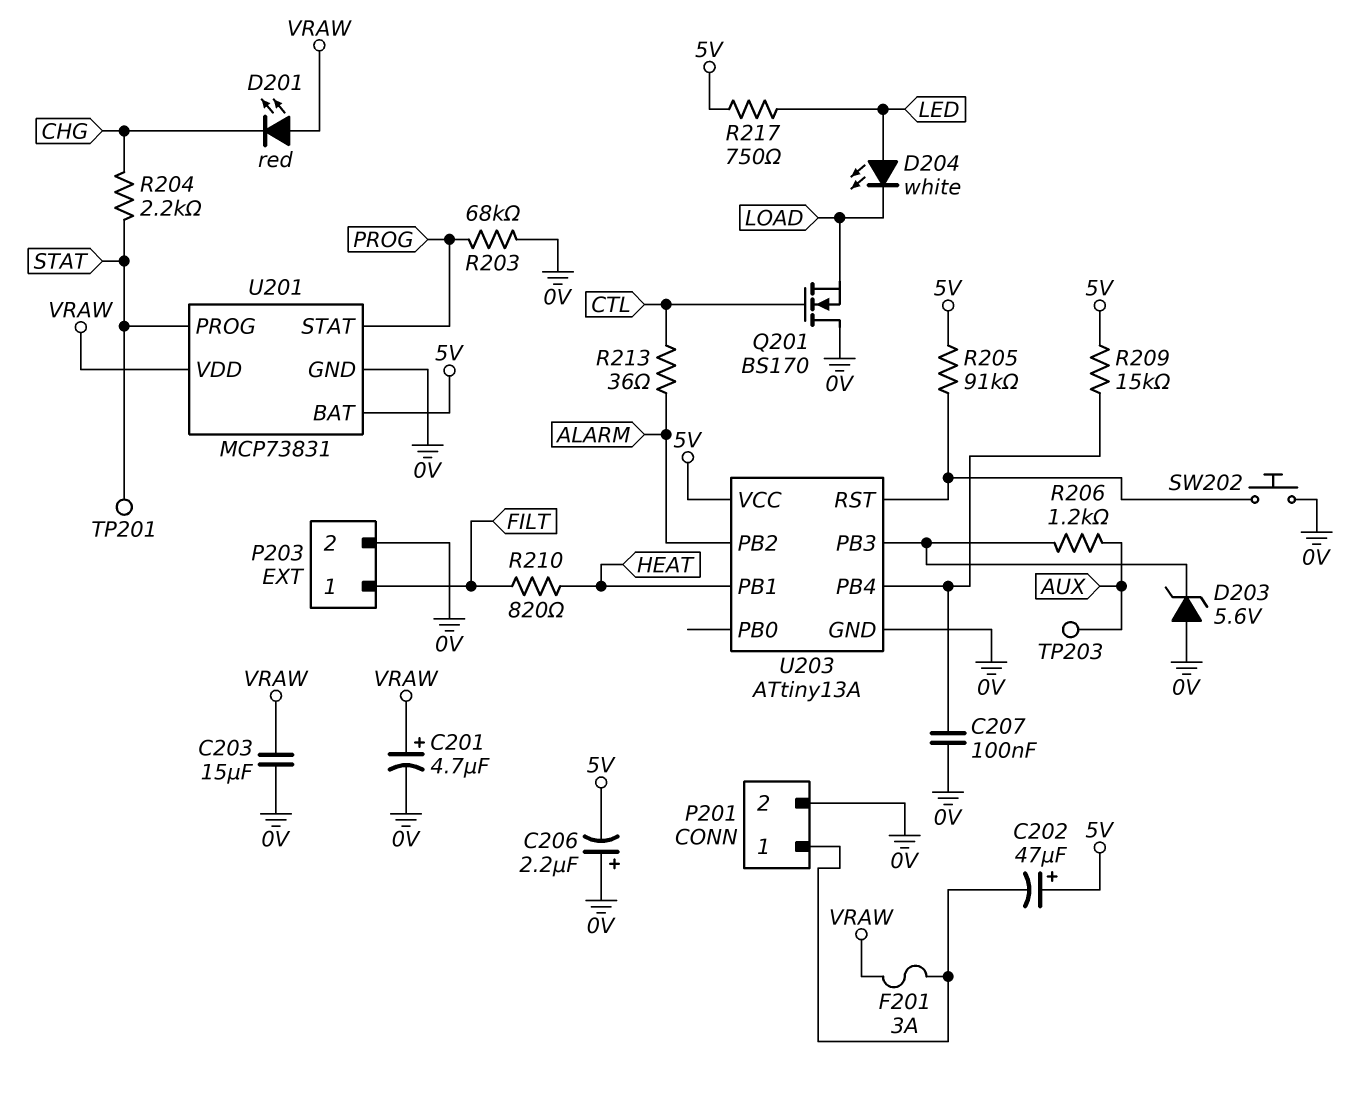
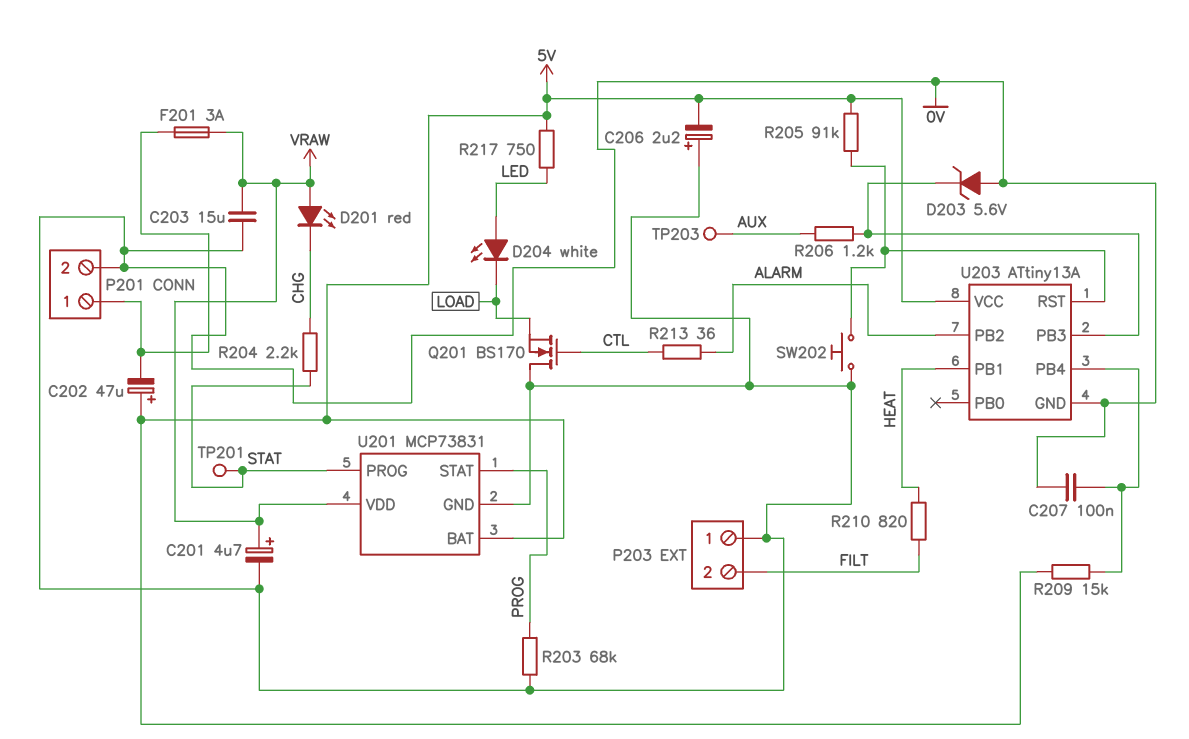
P203 pin 1: FILT -> 0V
P203 pin 2: 0V -> FILT

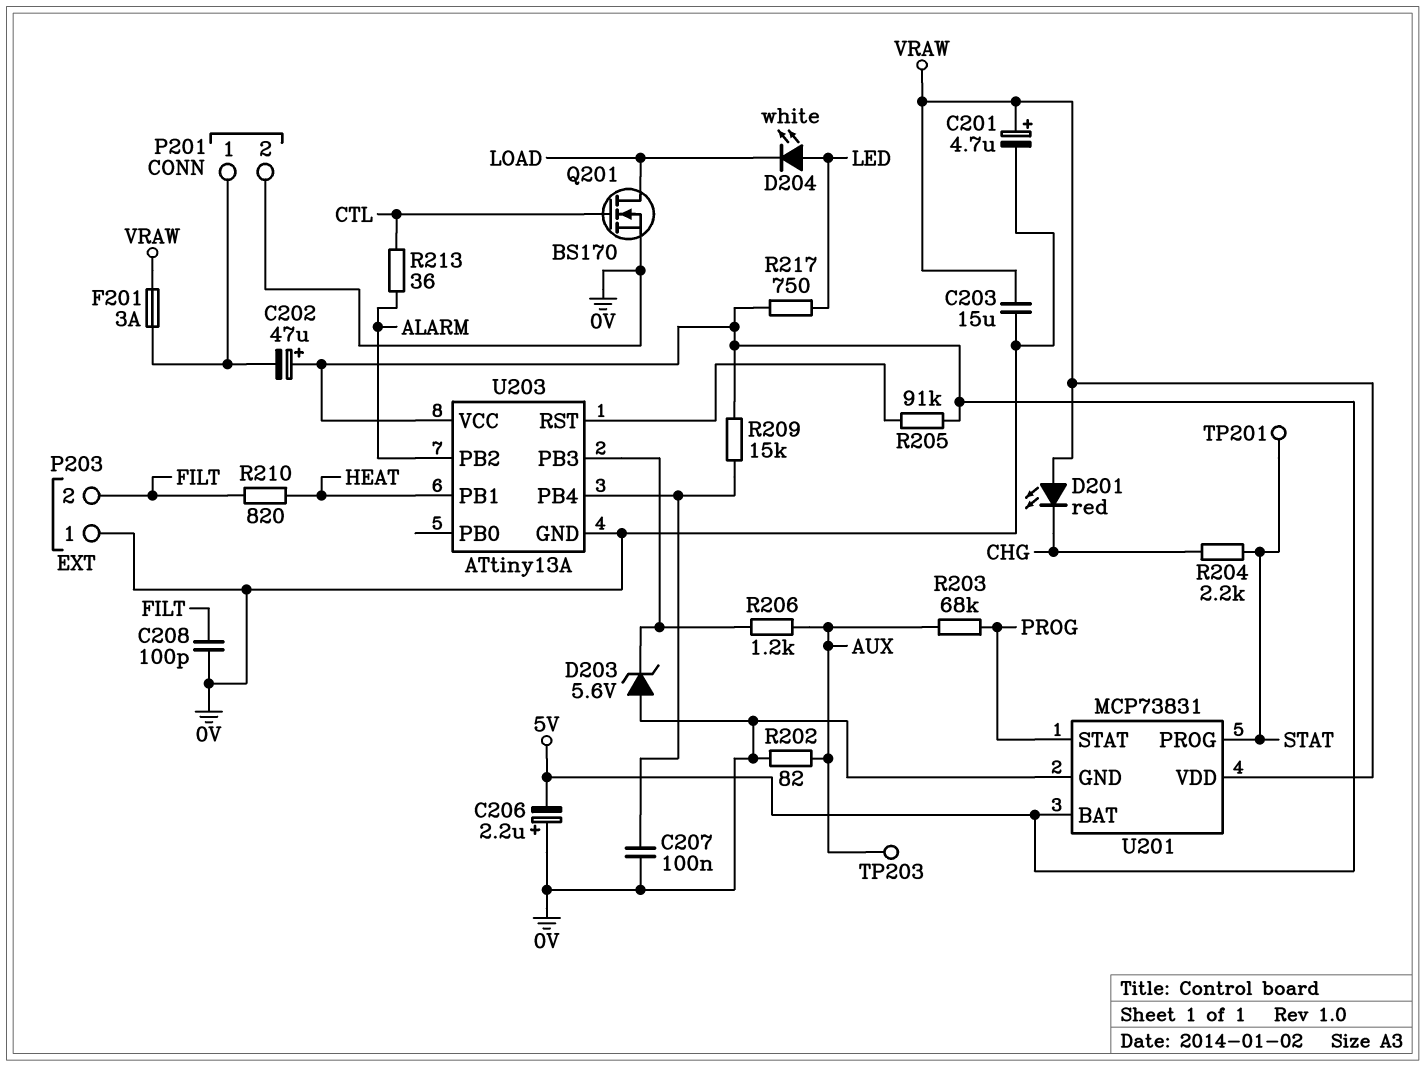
C208: none -> 100pF (0V, FILT)
Q201: NMOS BS170 (G CTL, D 0V, S LOAD) -> NMOS BS170 (G CTL, D LOAD, S 0V)
R202: none -> 82 (0V, AUX)
R203: 68k (0V, PROG) -> 68k (AUX, PROG)
SW202: button (0V, U203/RST) -> none

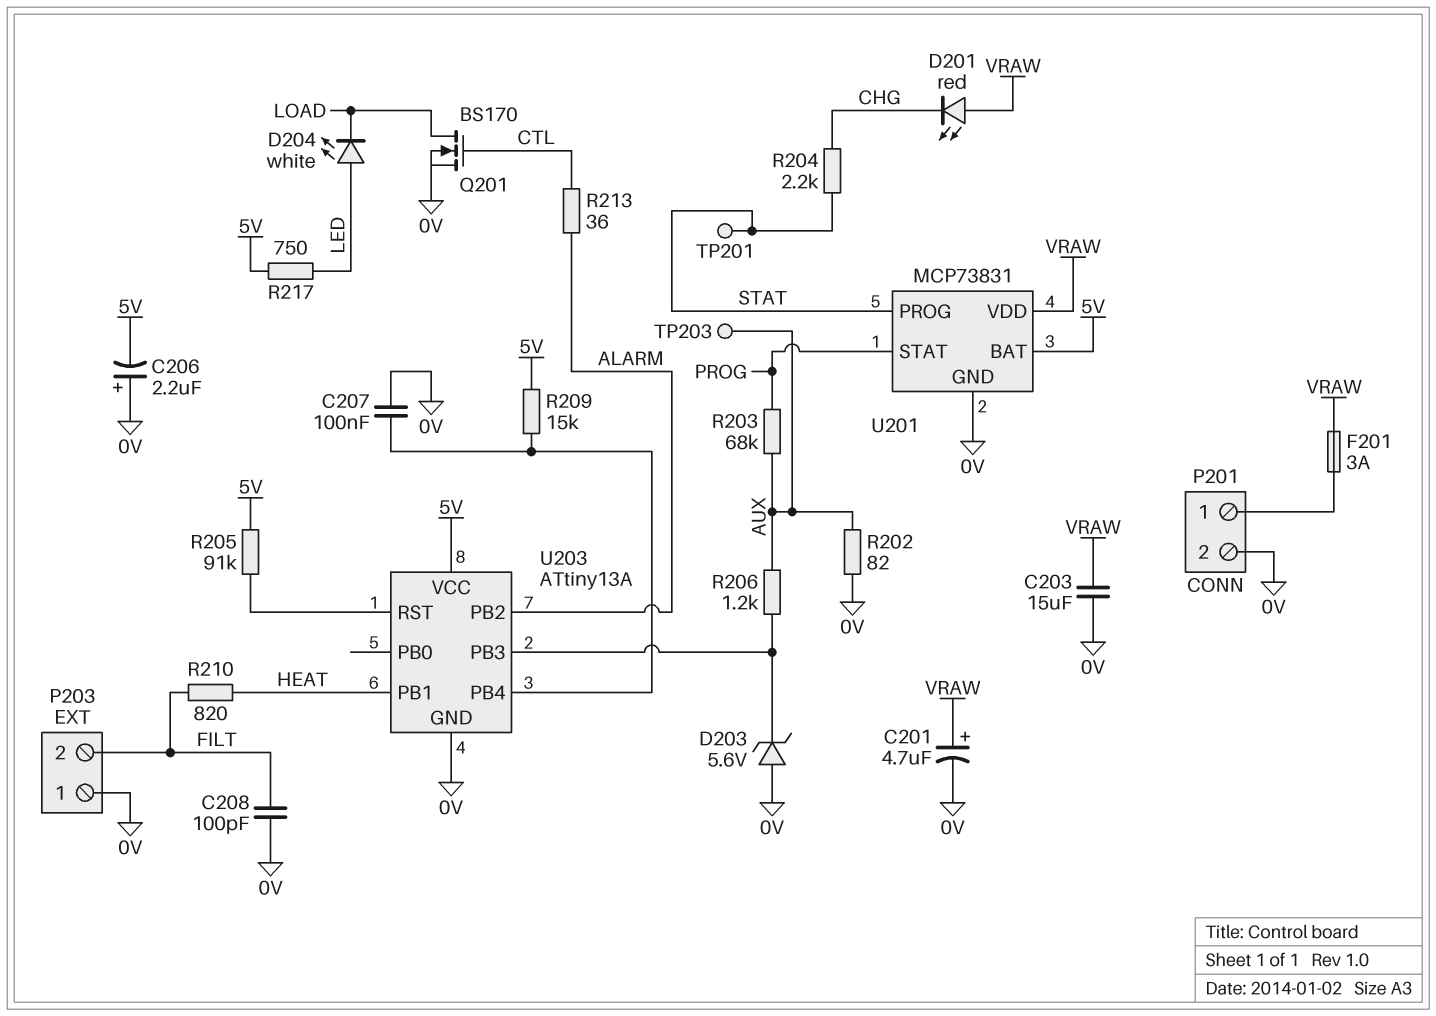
C202: 47uF (plus 5V, minus P201/1) -> none

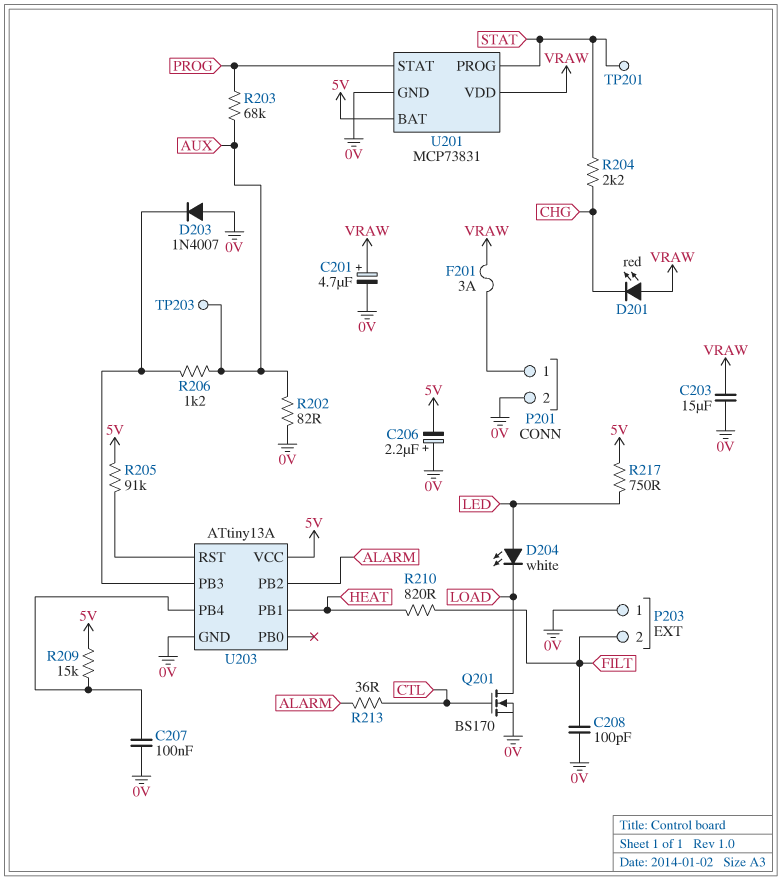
D203: zener 5.6V (A 0V, K U203/PB3) -> diode 1N4007 (A 0V, K U203/PB3)

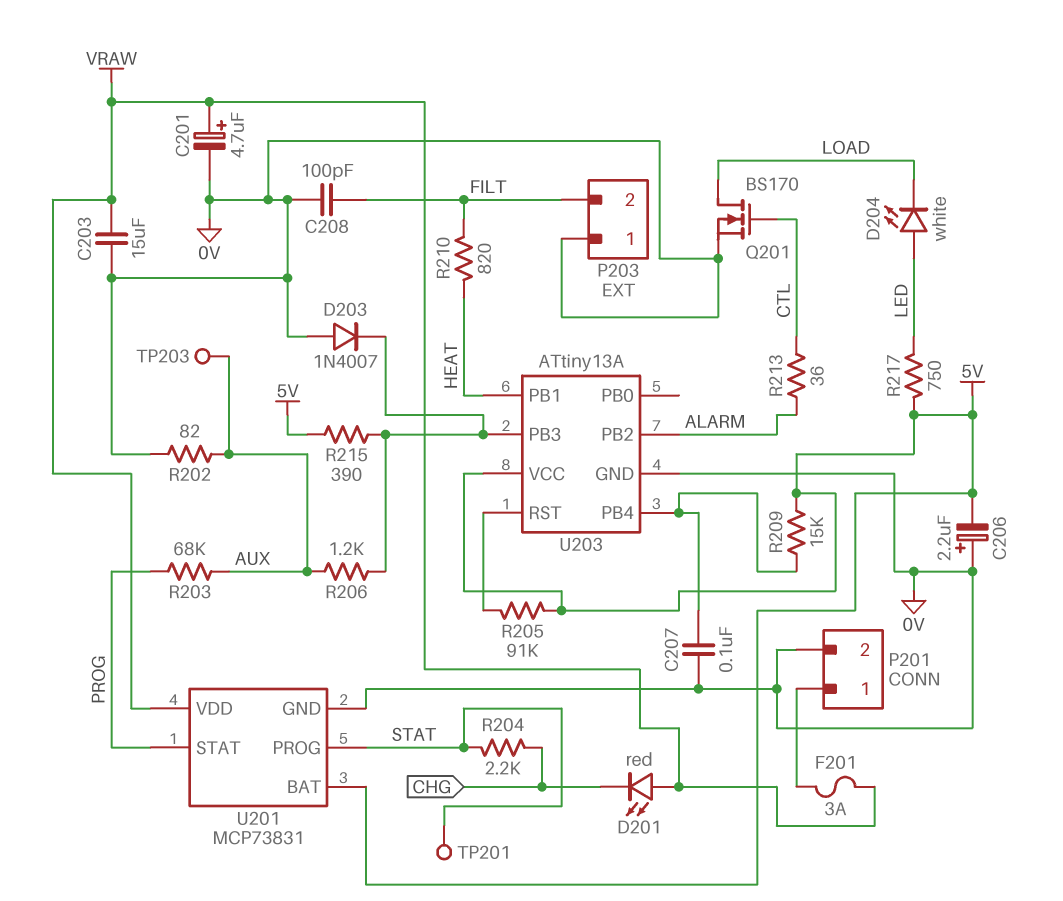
R215: none -> 390 (5V, U203/PB3)

